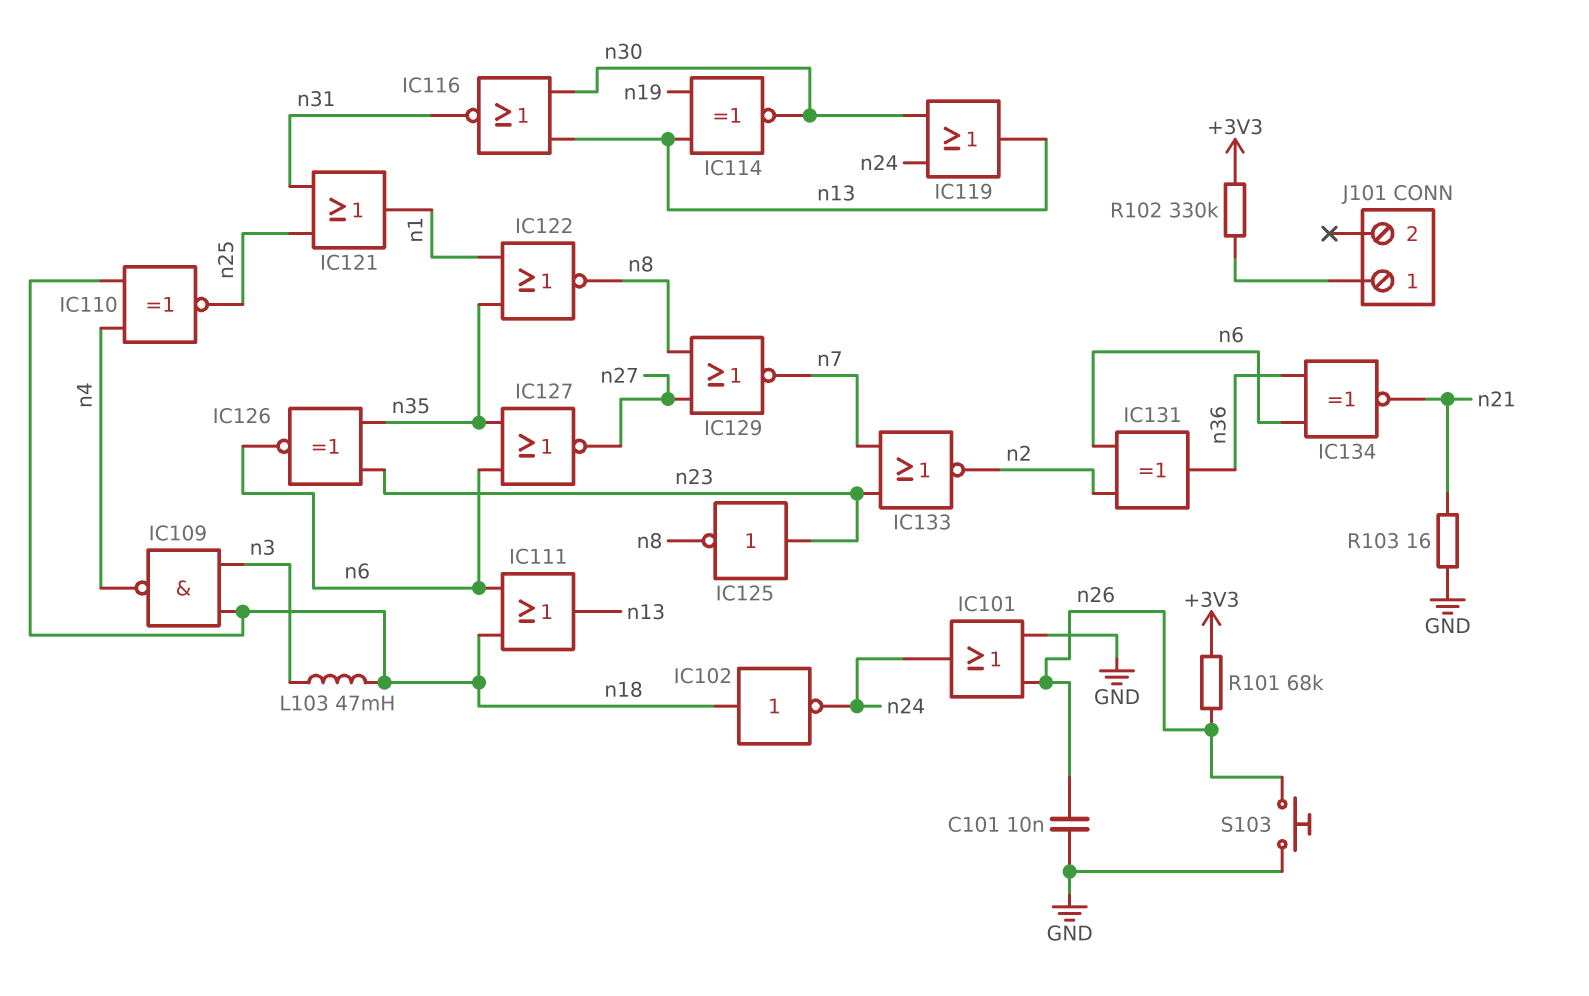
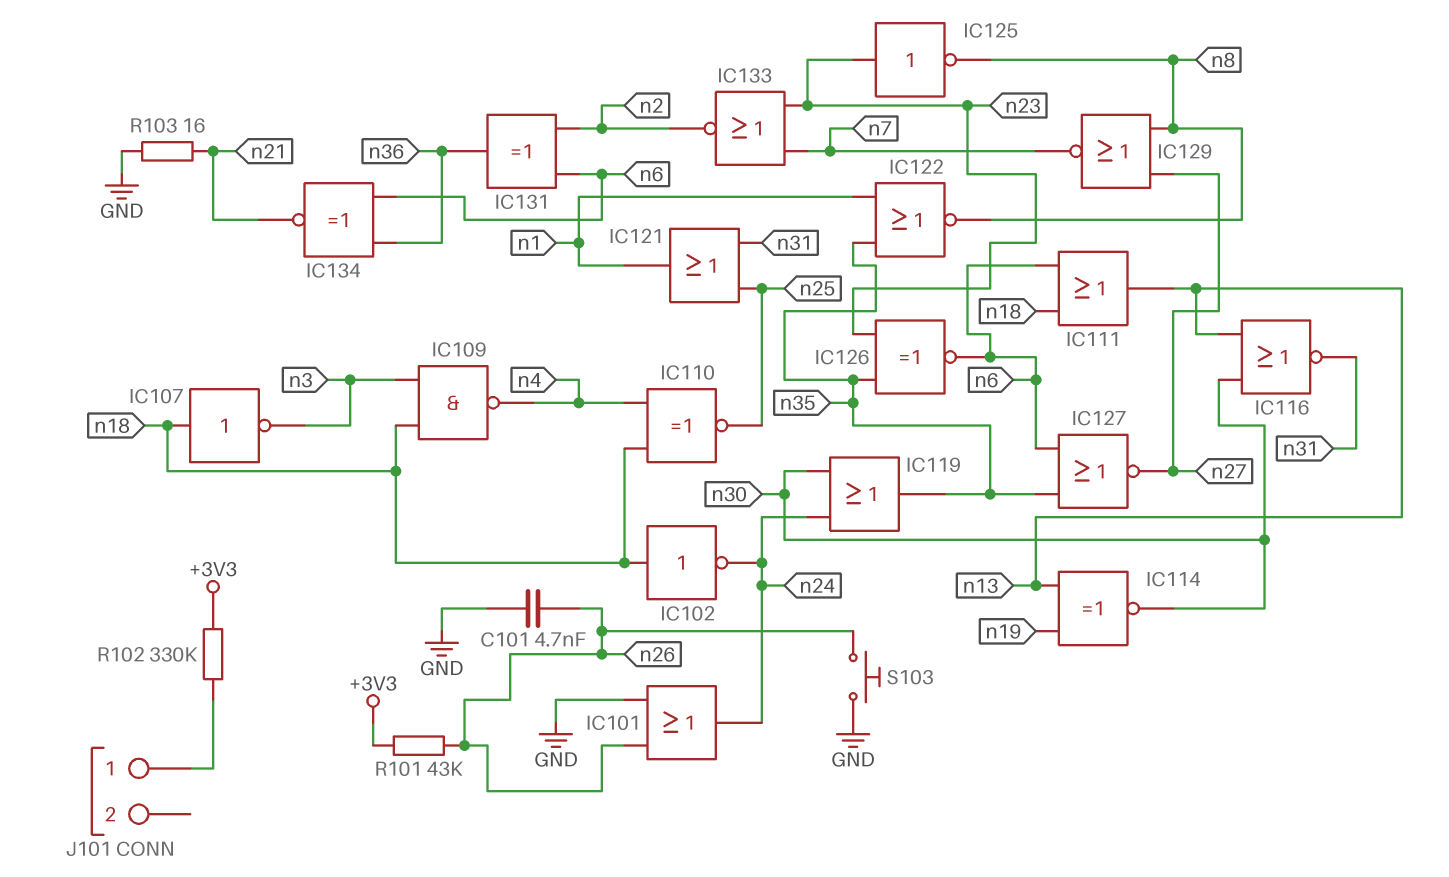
C101: 10nF (GND, n26) -> 4.7nF (GND, n26)
IC107: none -> NOT (in n18, out n3)
IC119: OR (in n24, in n30, out n13) -> OR (in n24, in n30, out n35)
L103: 47mH (n3, n18) -> none
R101: 68k (+3V3, n26) -> 43k (+3V3, n26)

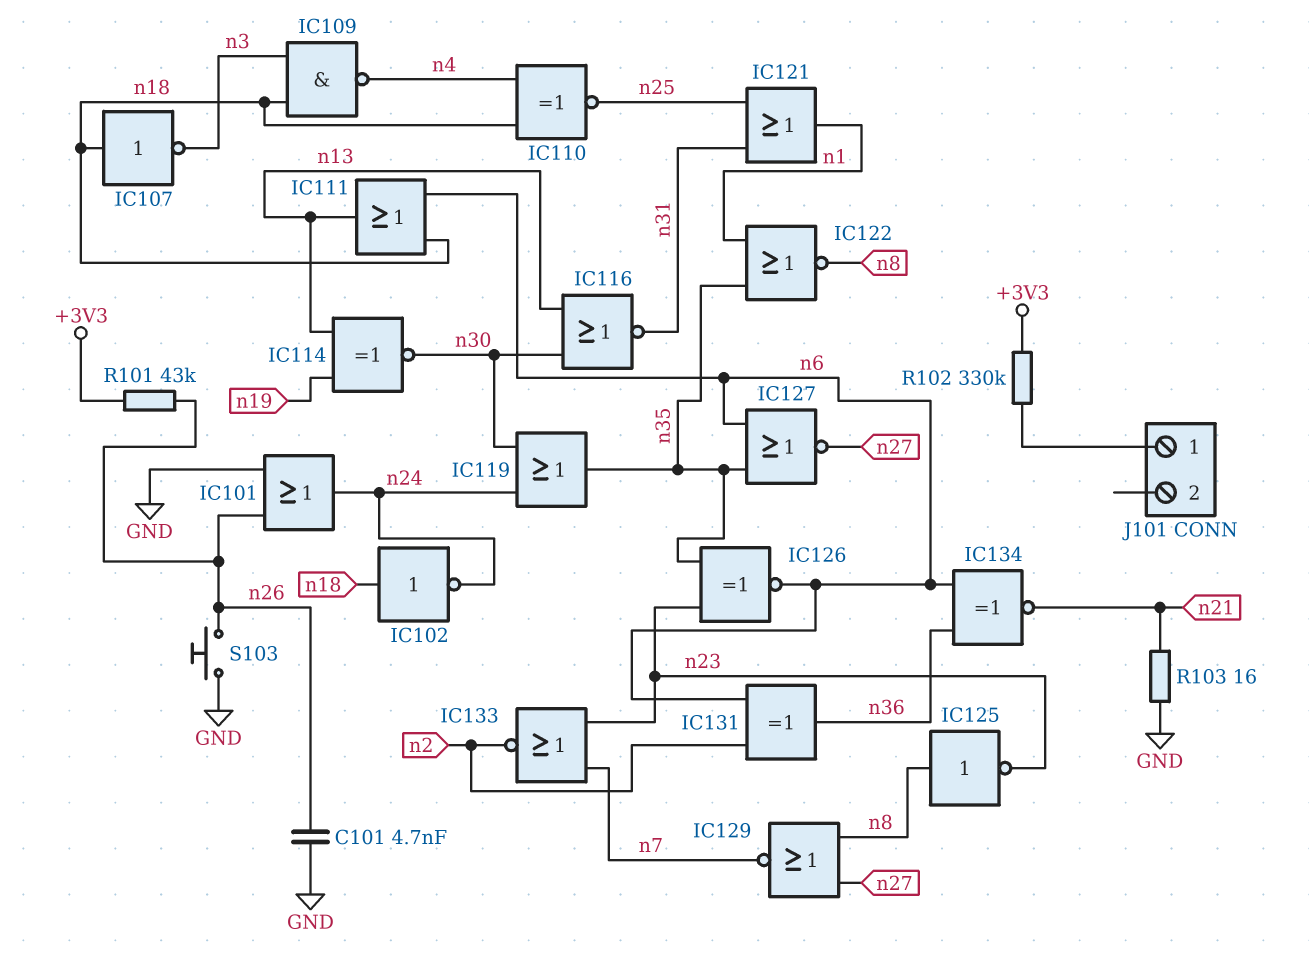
IC125: NOT (in n23, out n8) -> NOT (in n8, out n23)

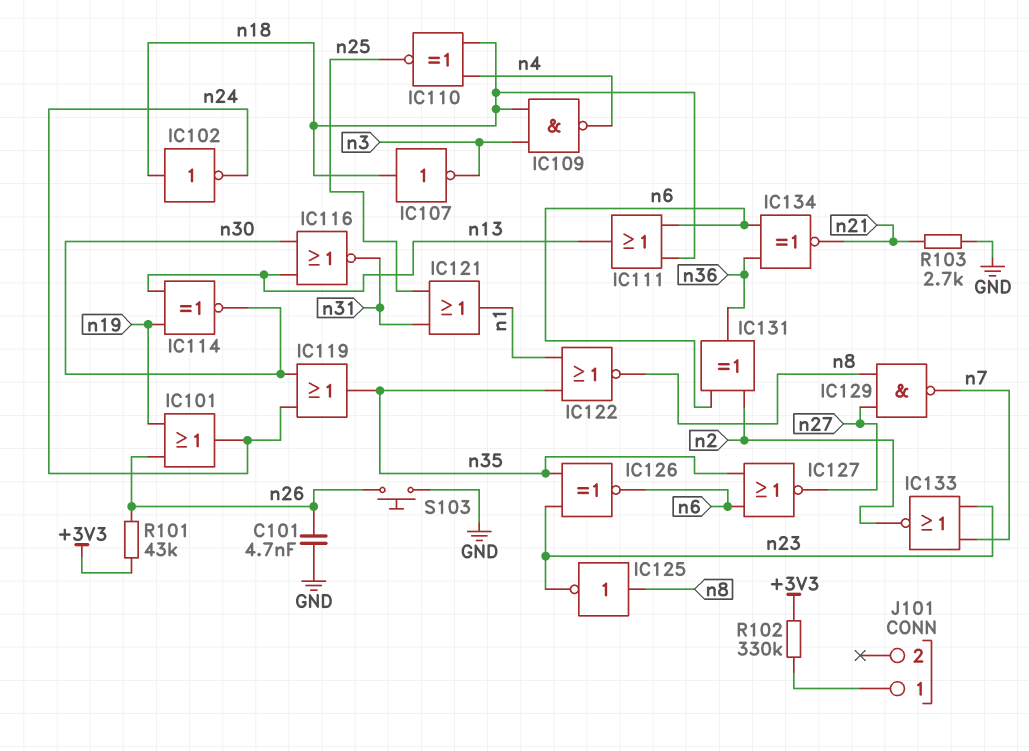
IC101: OR (in GND, in n26, out n24) -> OR (in n19, in n26, out n24)
IC129: NOR (in n8, in n27, out n7) -> NAND (in n8, in n27, out n7)
R103: 16 (GND, n21) -> 2.7k (GND, n21)

